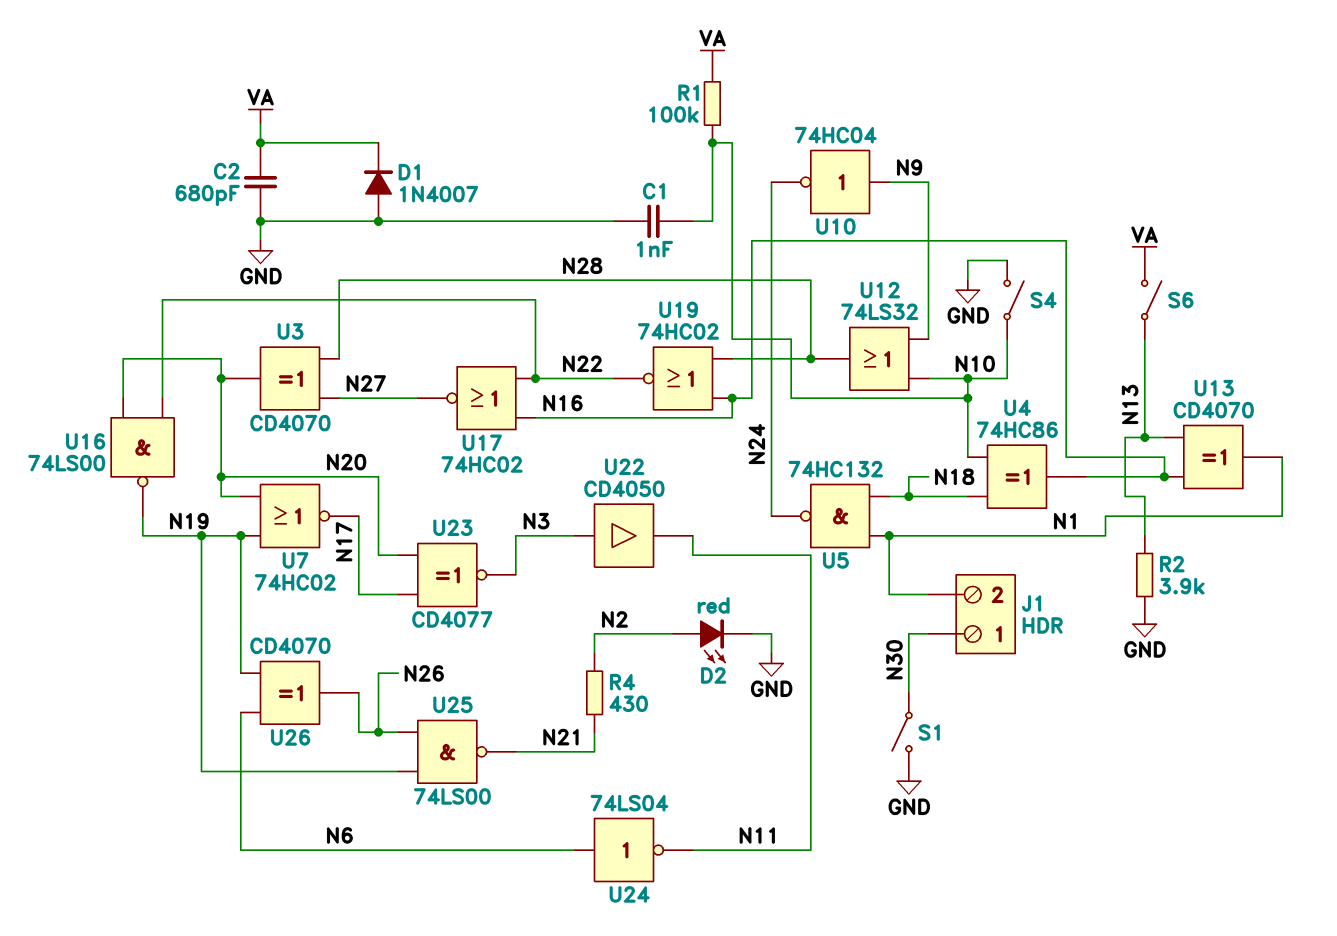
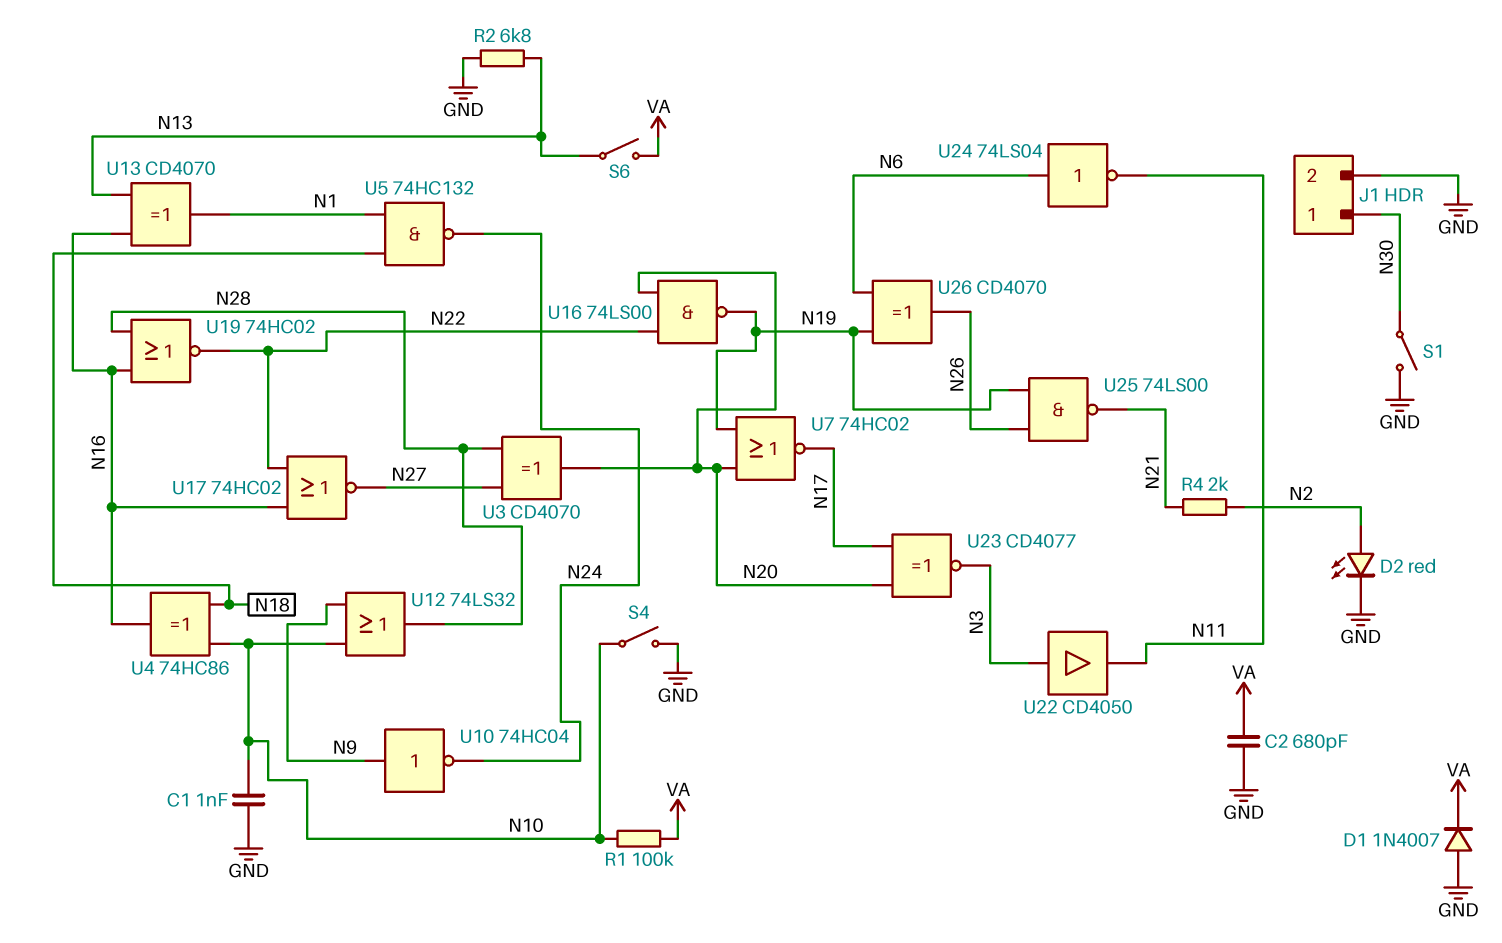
J1 pin 2: N1 -> GND
R2: 3.9k (GND, N13) -> 6.8k (GND, N13)
R4: 430 (N2, N21) -> 2k (N2, N21)

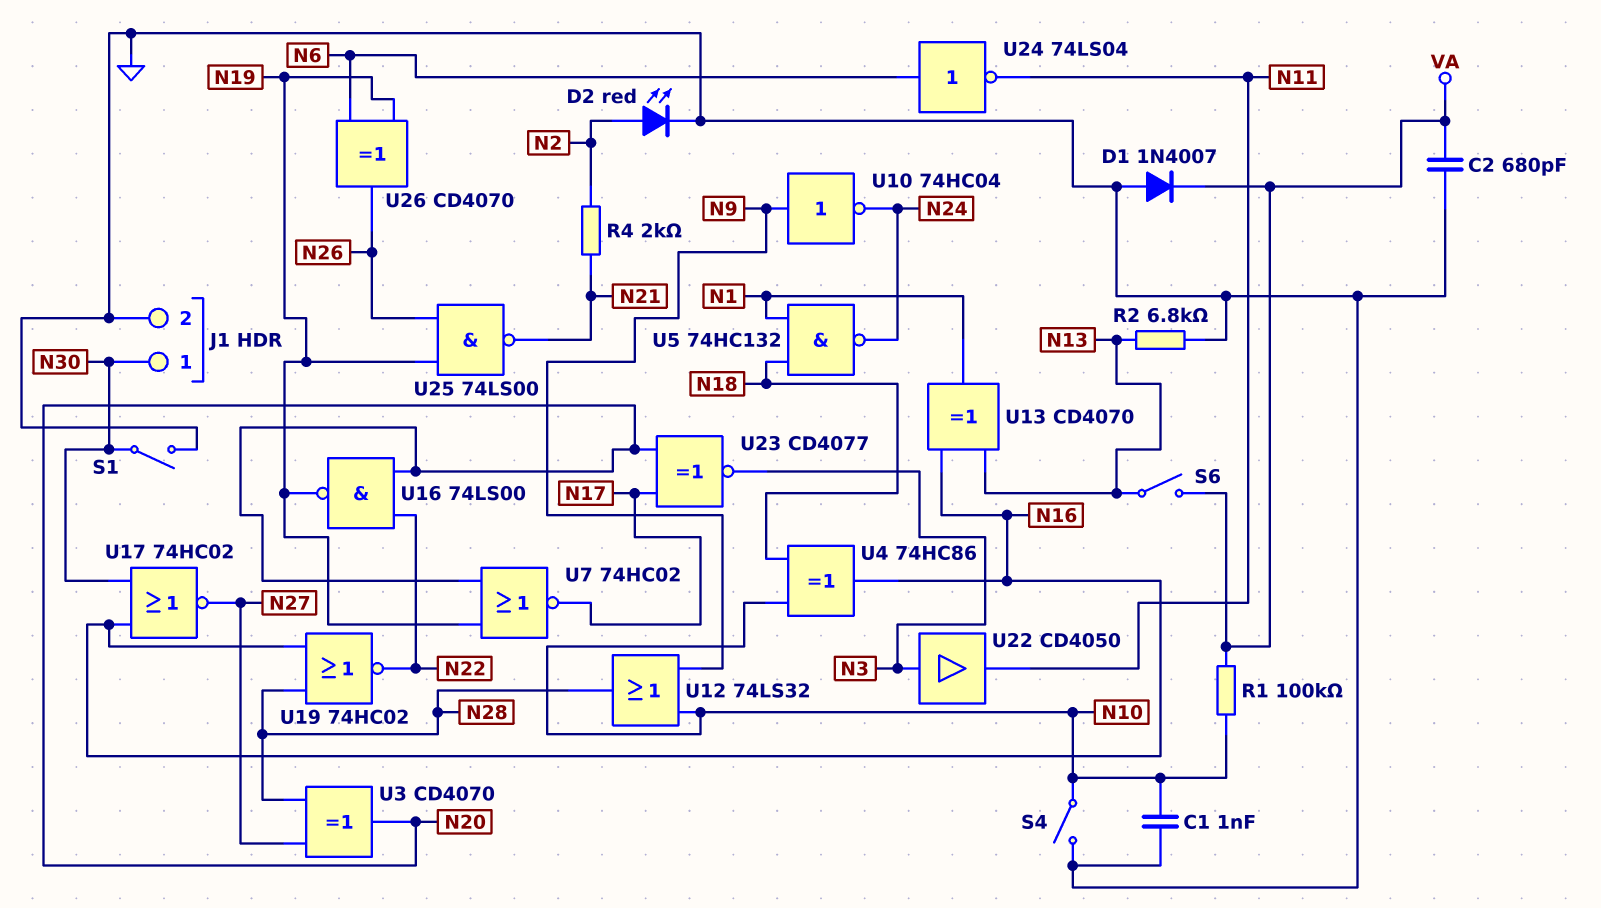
U17: NOR 74HC02 (in N16, in N22, out N27) -> NOR 74HC02 (in N16, in N30, out N27)

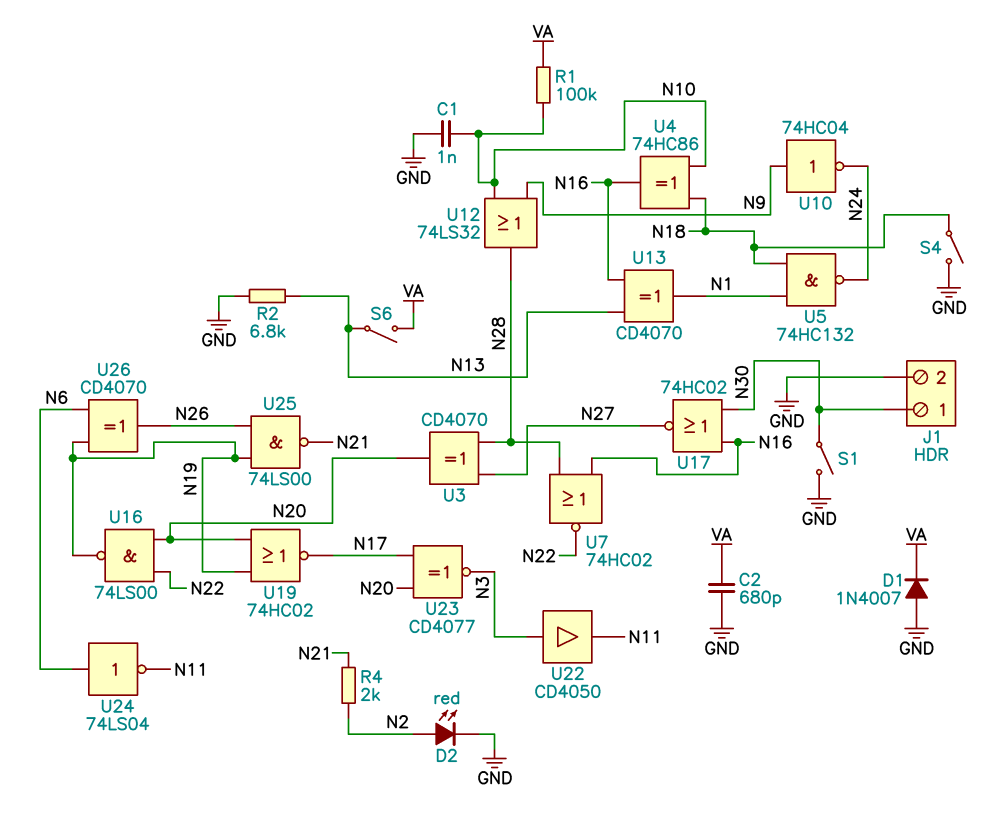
S4: switch (GND, N10) -> switch (GND, N18)
U7: NOR 74HC02 (in N19, in N20, out N17) -> NOR 74HC02 (in N16, in N28, out N22)
U19: NOR 74HC02 (in N16, in N28, out N22) -> NOR 74HC02 (in N19, in N20, out N17)

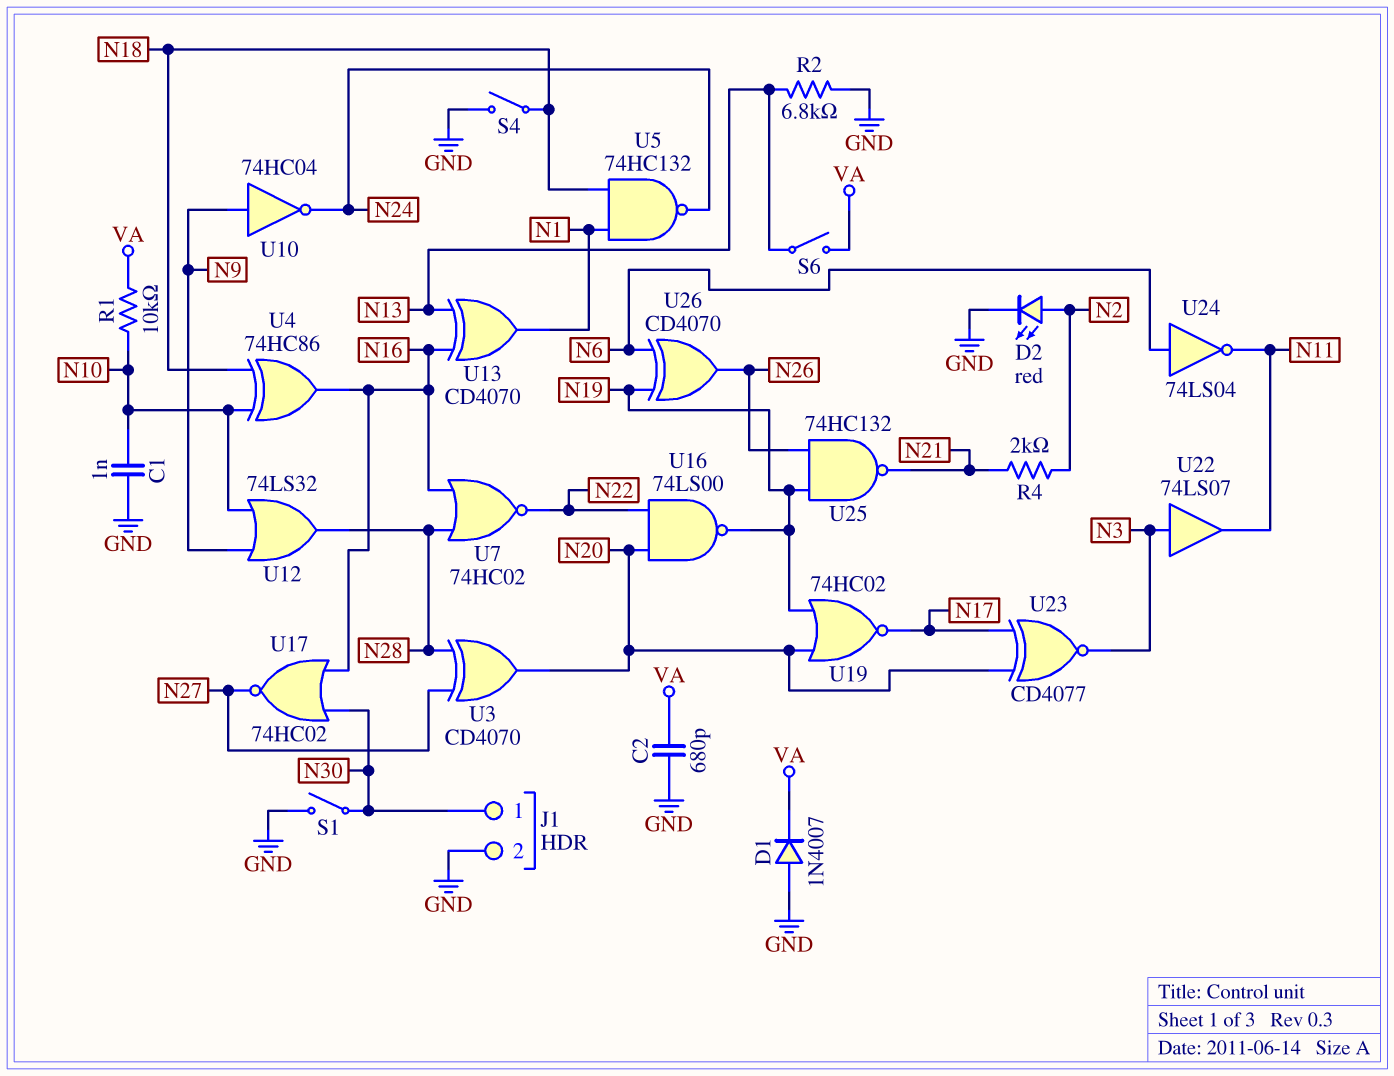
R1: 100k (N10, VA) -> 10k (N10, VA)
U22: buffer CD4050 (in N3, out N11) -> buffer 74LS07 (in N3, out N11)
U25: NAND 74LS00 (in N19, in N26, out N21) -> NAND 74HC132 (in N19, in N26, out N21)

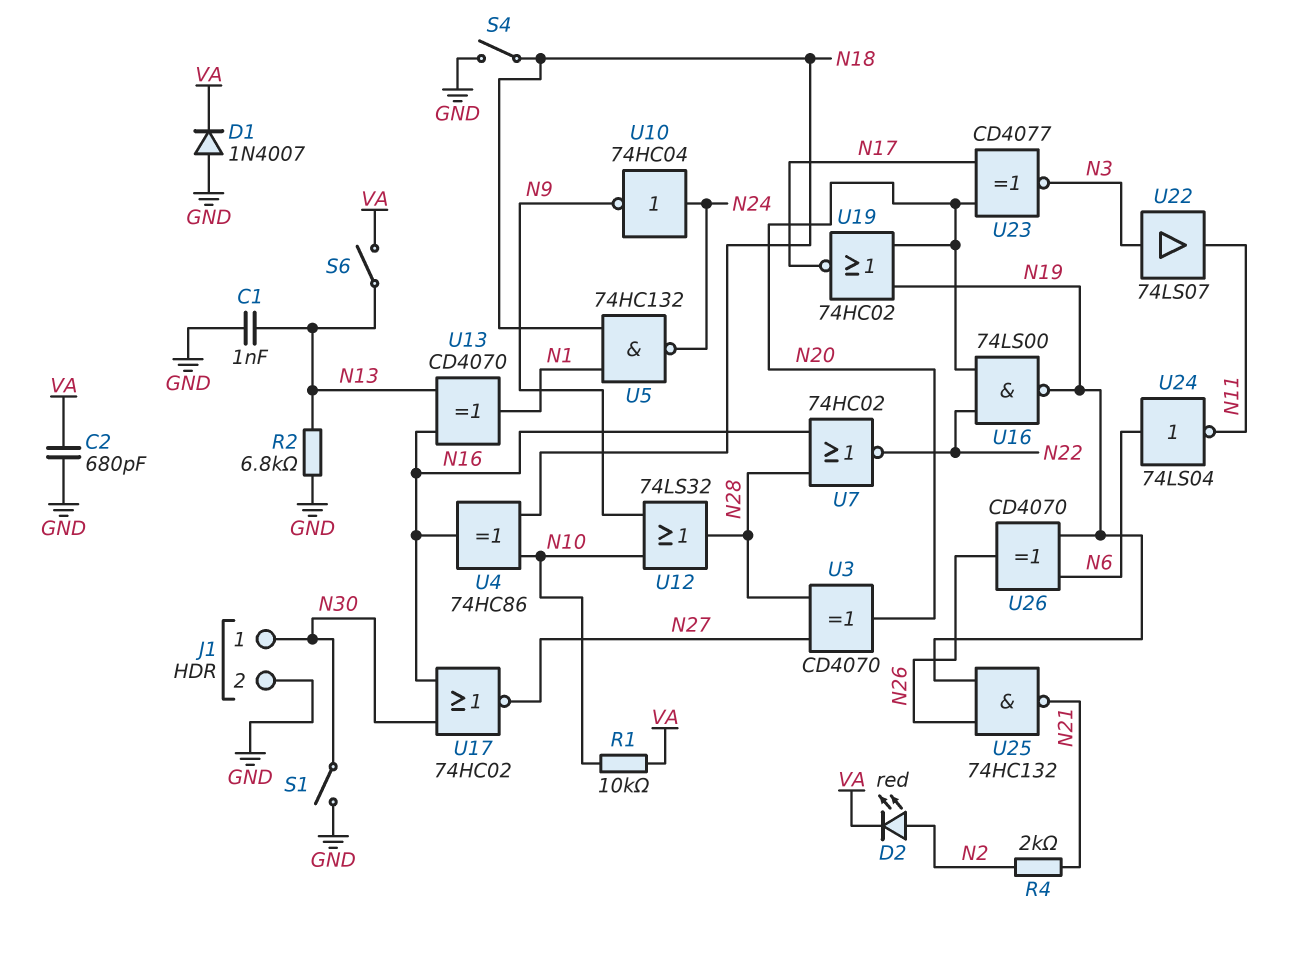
C1: 1nF (GND, N10) -> 1nF (GND, N13)
D2: LED red (A N2, K GND) -> LED red (A N2, K VA)
U10: NOT 74HC04 (in N9, out N24) -> NOT 74HC04 (in N24, out N9)

